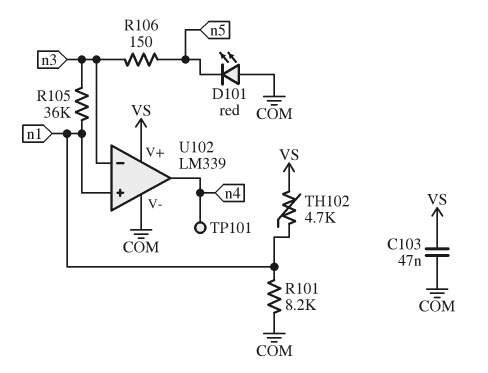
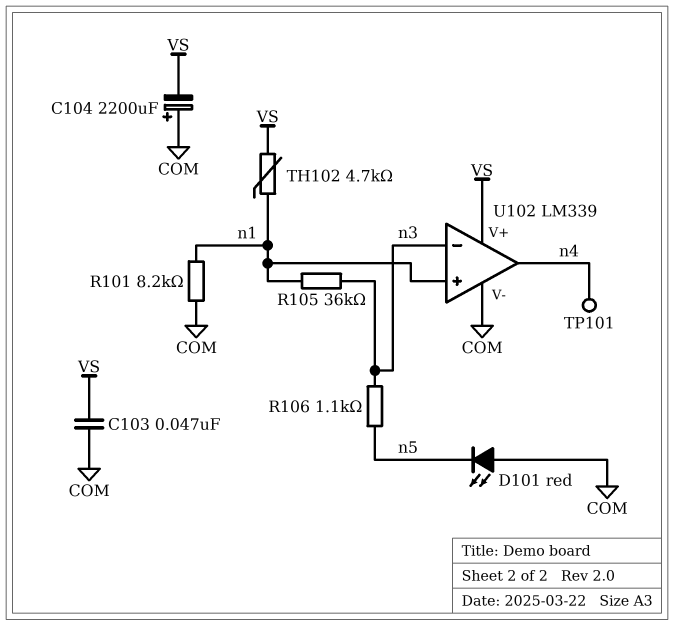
C104: none -> 2200uF (plus COM, minus VS)
R106: 150 (n3, n5) -> 1.1k (n3, n5)

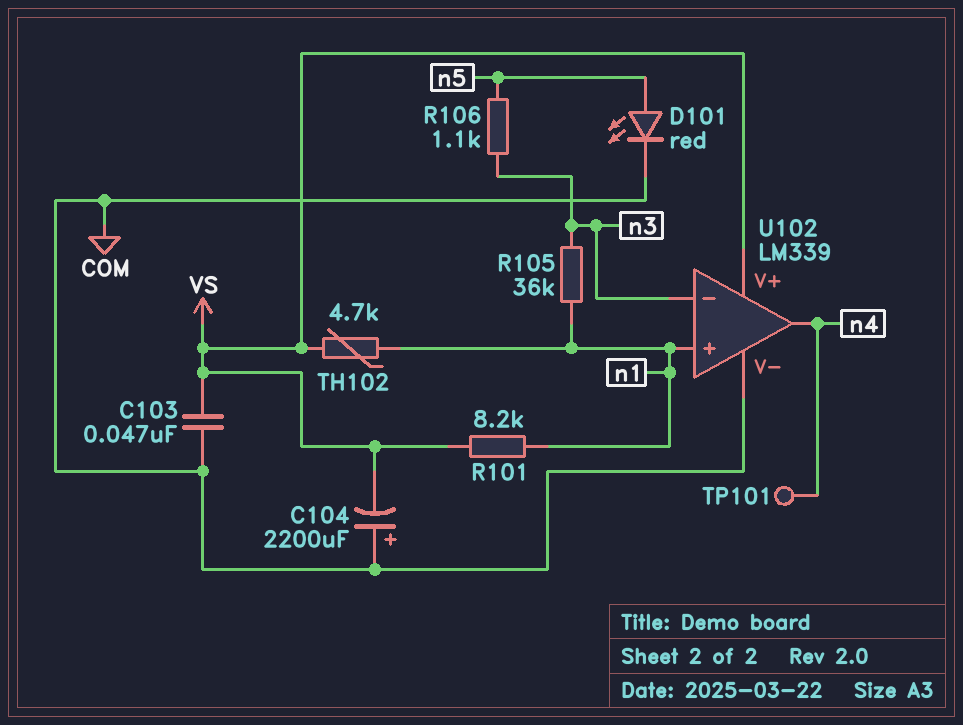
D101: LED red (A COM, K n5) -> LED red (A n5, K COM)
R101: 8.2k (COM, n1) -> 8.2k (VS, n1)

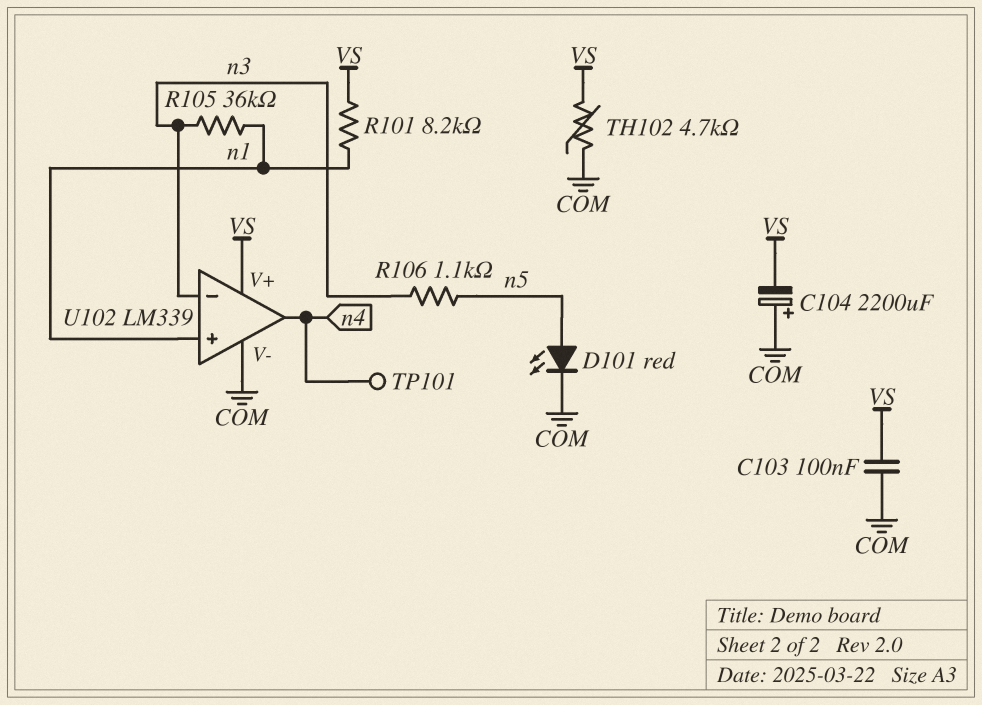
C103: 47nF (COM, VS) -> 100nF (COM, VS)
TH102: 4.7k (VS, n1) -> 4.7k (COM, VS)

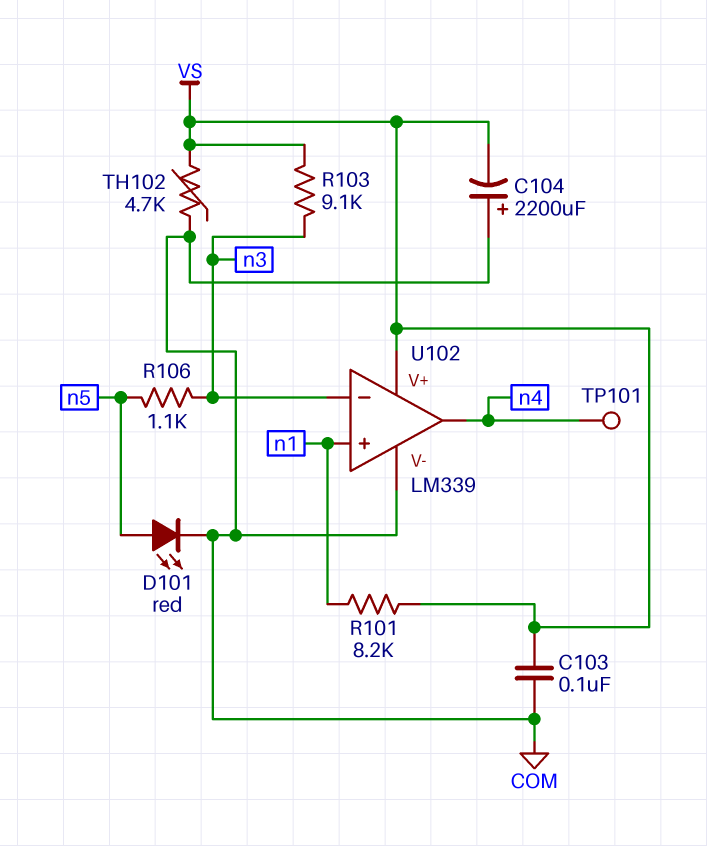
R103: none -> 9.1k (VS, n3)
R105: 36k (n1, n3) -> none

